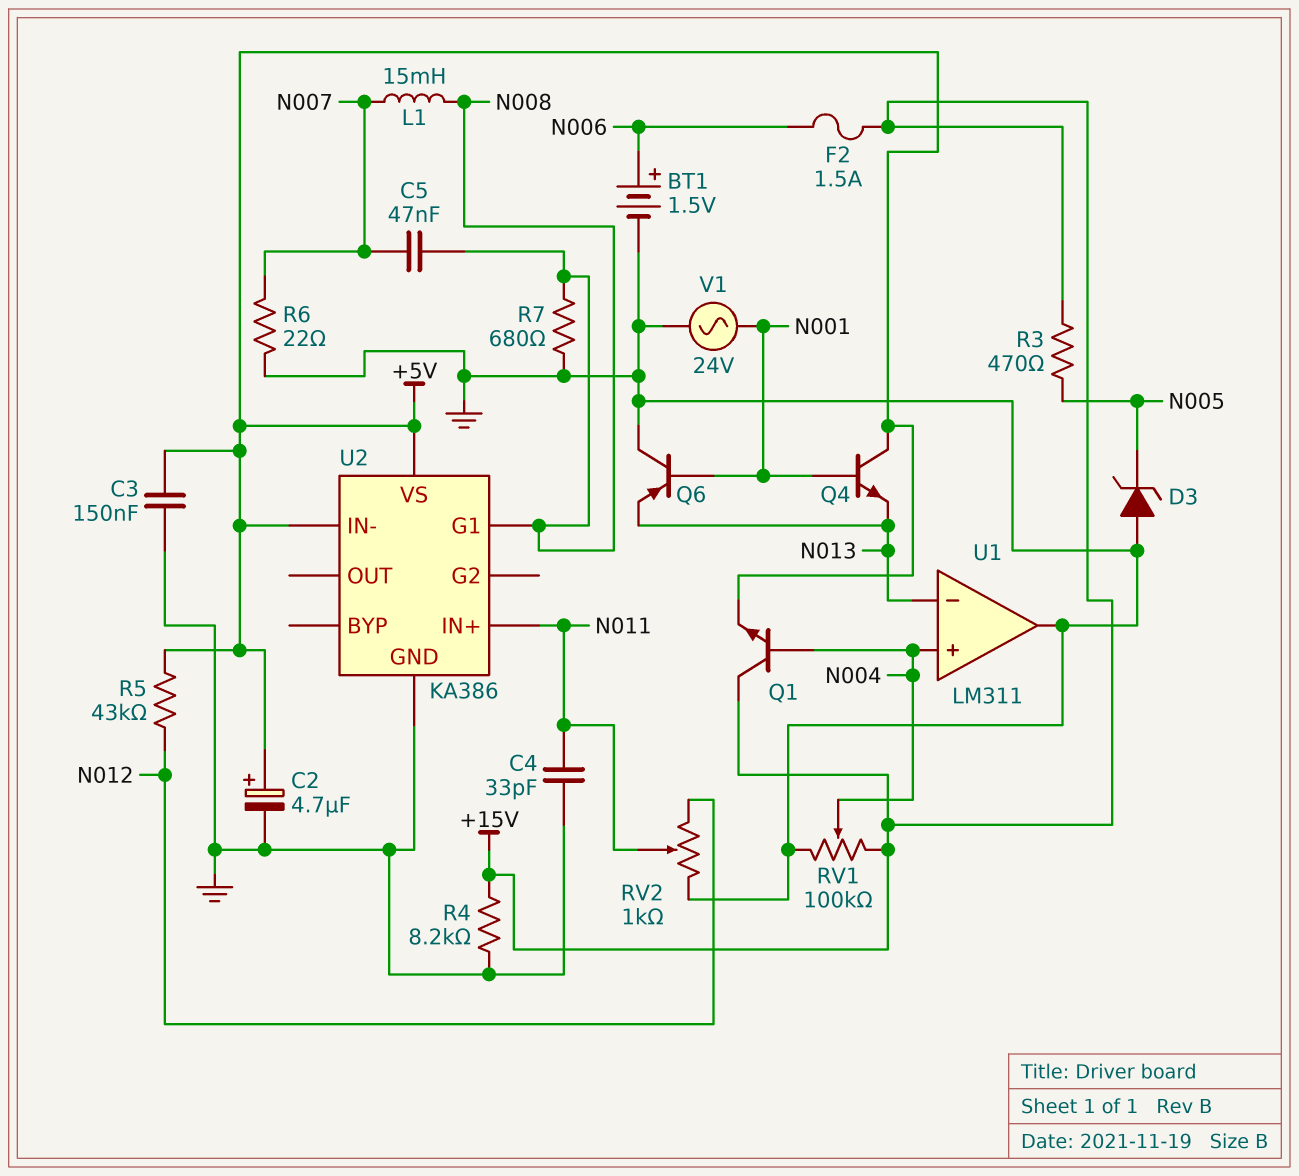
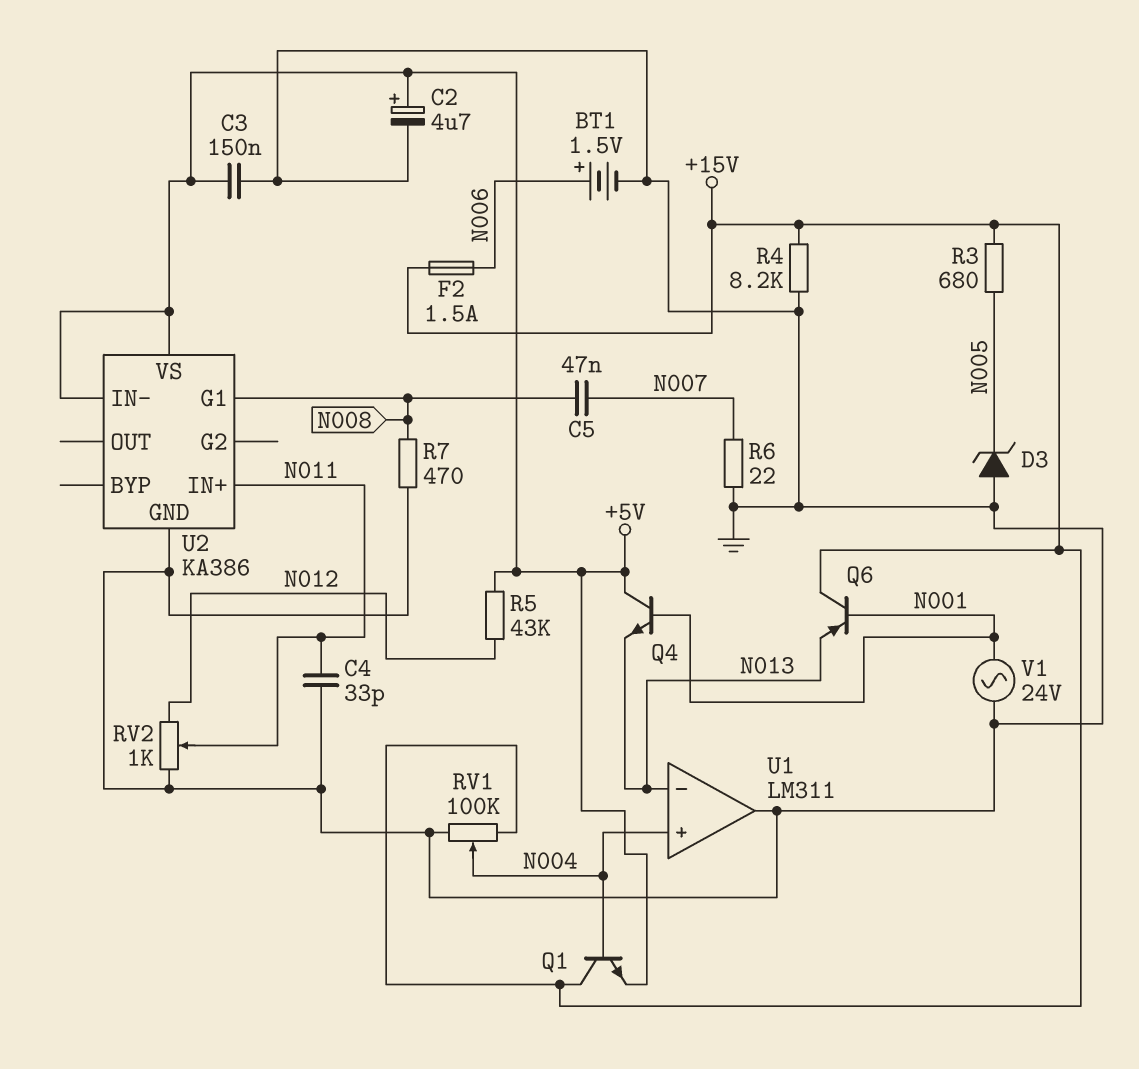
L1: 15mH (N007, N008) -> none
Q6: PNP (B N001, C GND, E N013) -> PNP (B N001, C +15V, E N013)
R3: 470 (+15V, N005) -> 680 (+15V, N005)
R7: 680 (GND, N008) -> 470 (GND, N008)

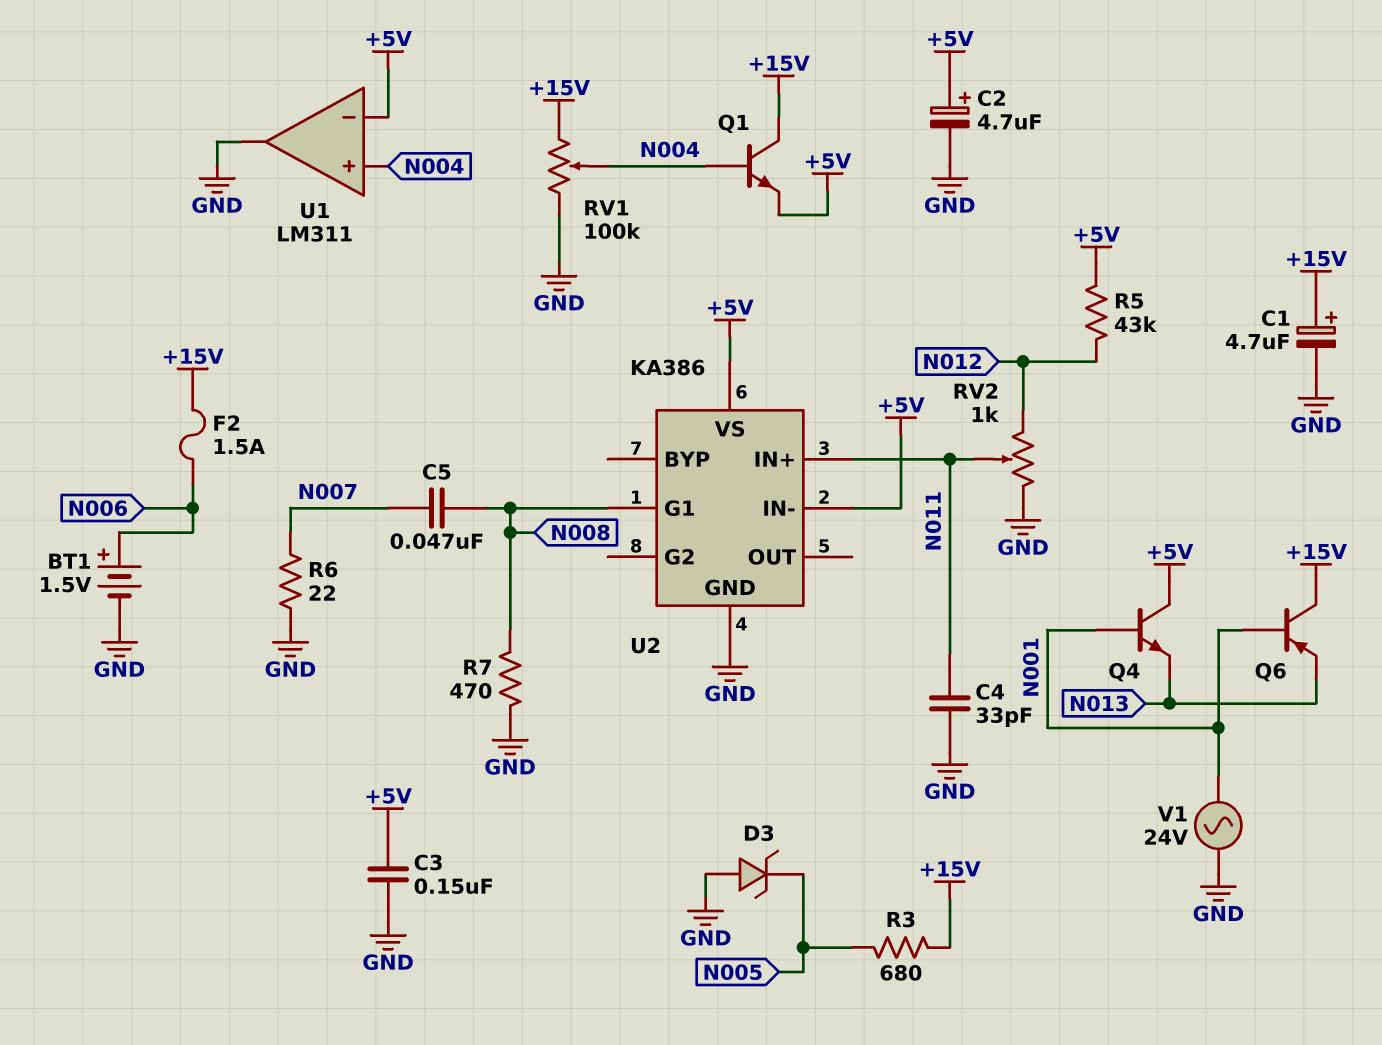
C1: none -> 4.7uF (plus +15V, minus GND)
R4: 8.2k (+15V, GND) -> none
U1 pin in-: N013 -> +5V

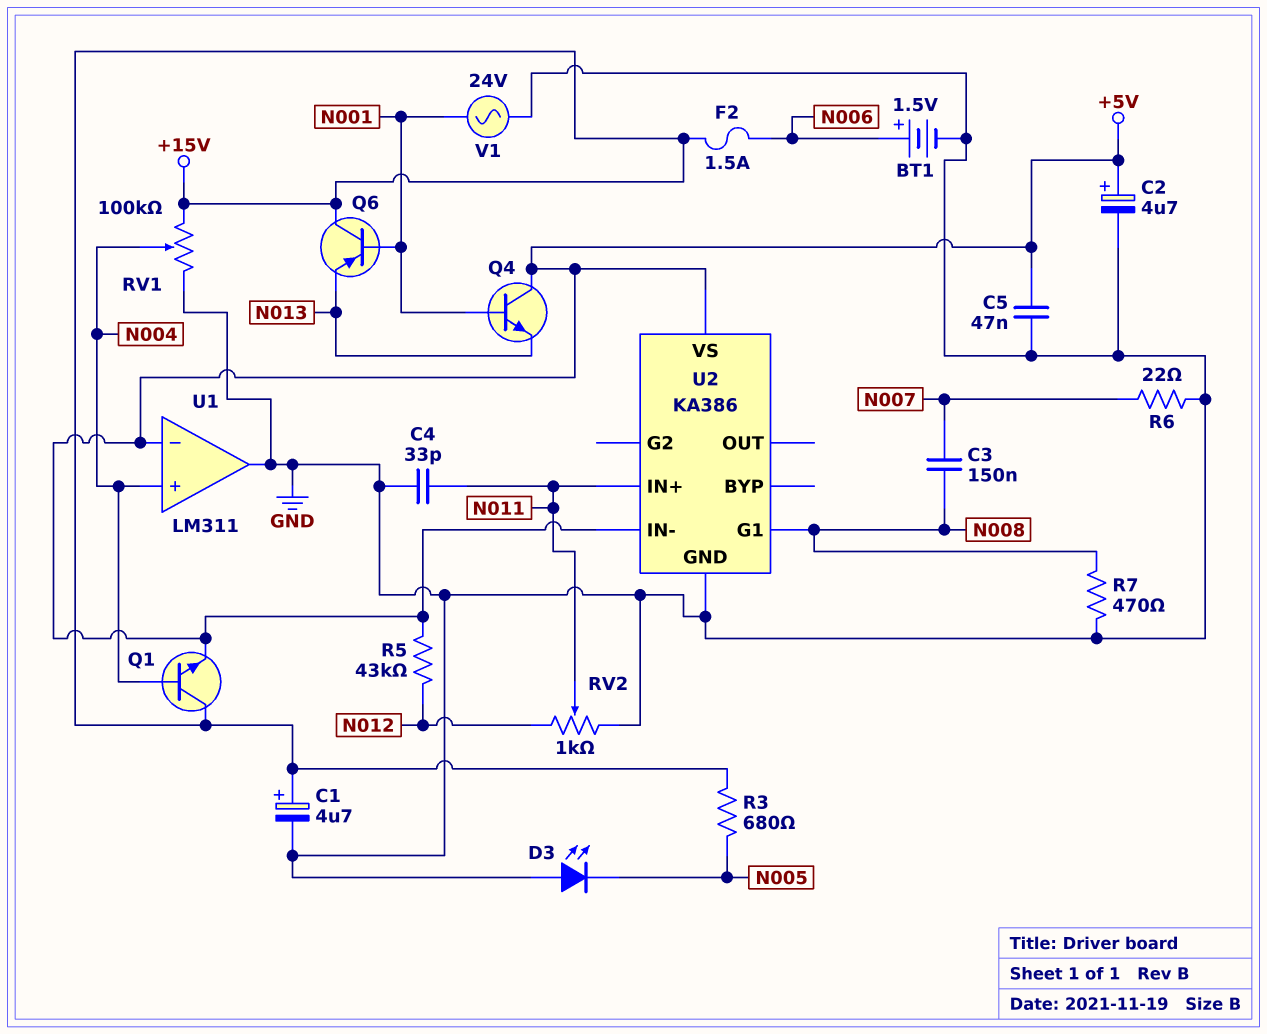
C3: 150nF (+5V, GND) -> 150nF (N007, N008)
C5: 47nF (N007, N008) -> 47nF (+5V, GND)
D3: zener (A GND, K N005) -> LED (A GND, K N005)

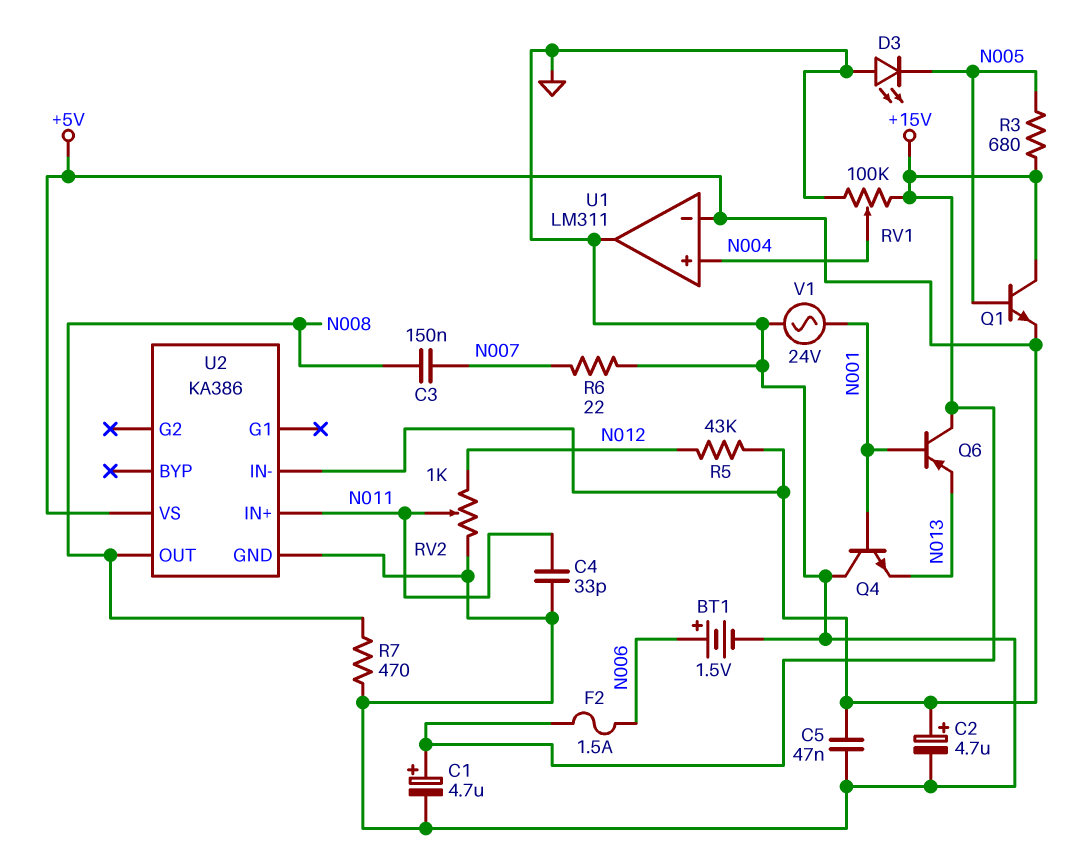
Q1: NPN (B N004, C +15V, E +5V) -> NPN (B N005, C +15V, E +5V)
Q4: NPN (B N001, C +5V, E N013) -> NPN (B N001, C GND, E N013)
U2 pin G1: N008 -> none
U2 pin OUT: none -> N008

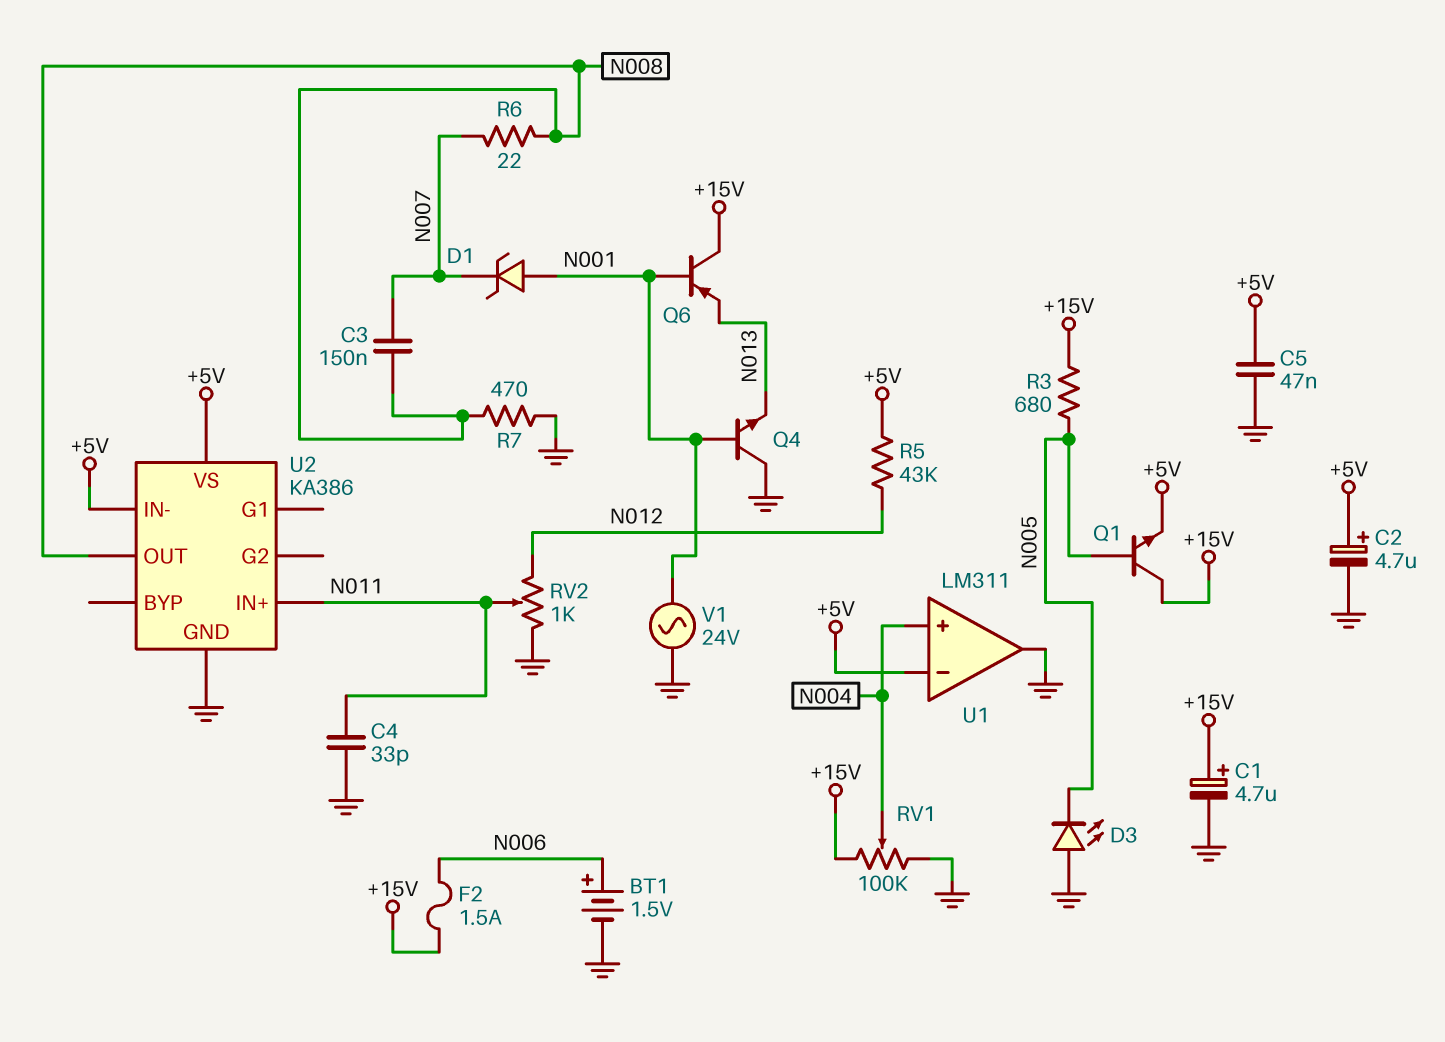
D1: none -> zener (A N001, K N007)
R6: 22 (GND, N007) -> 22 (N007, N008)

